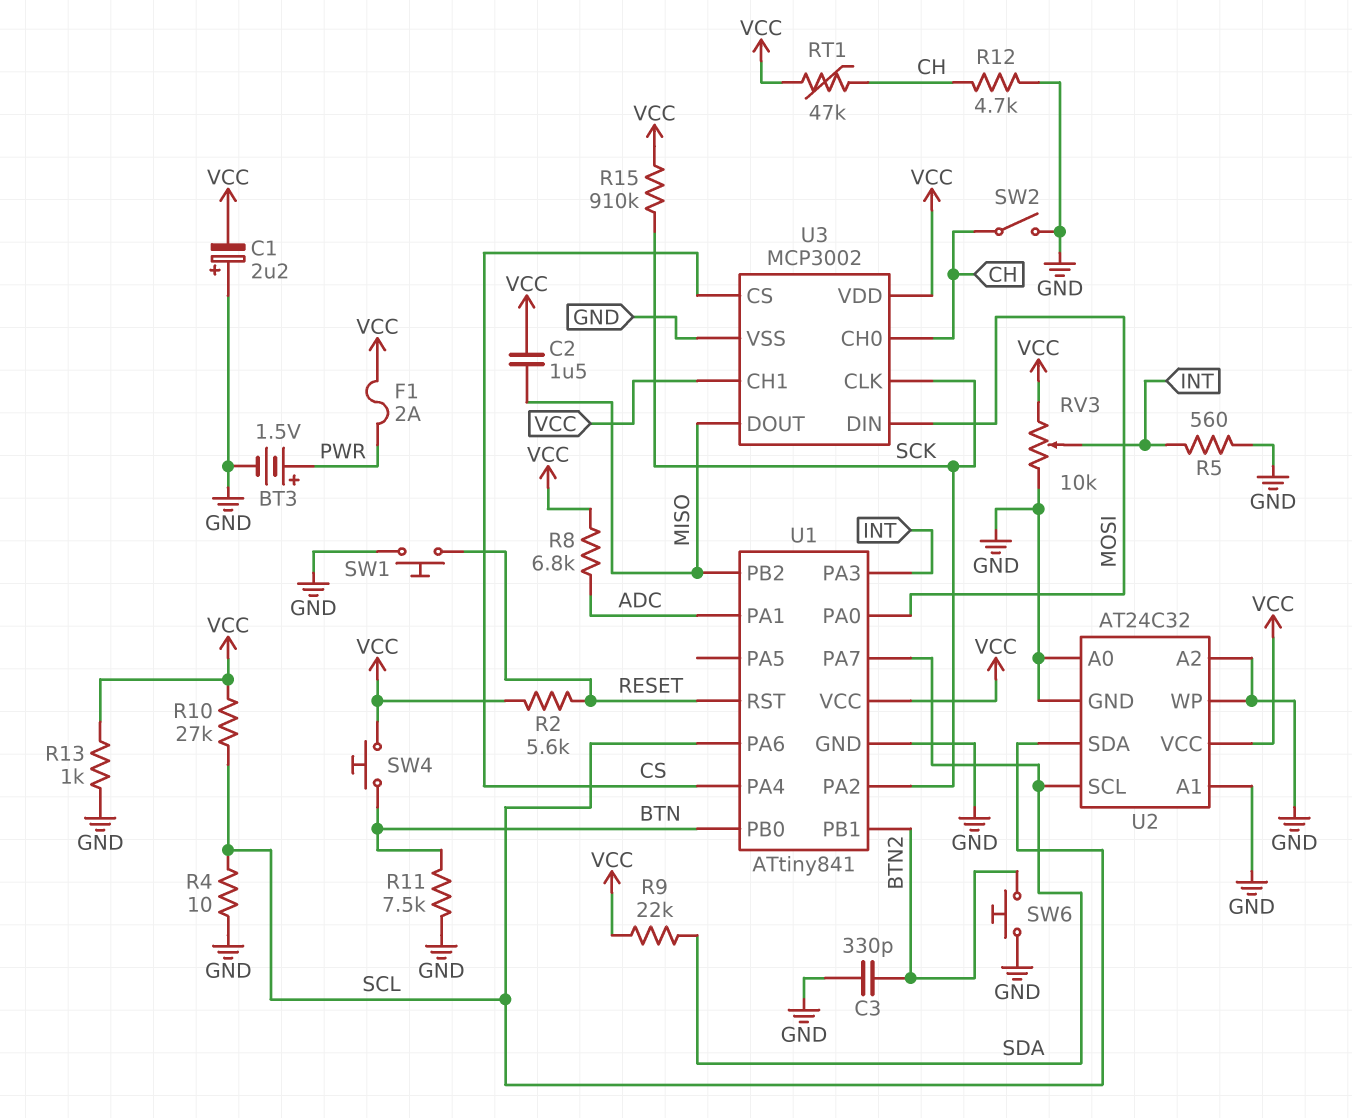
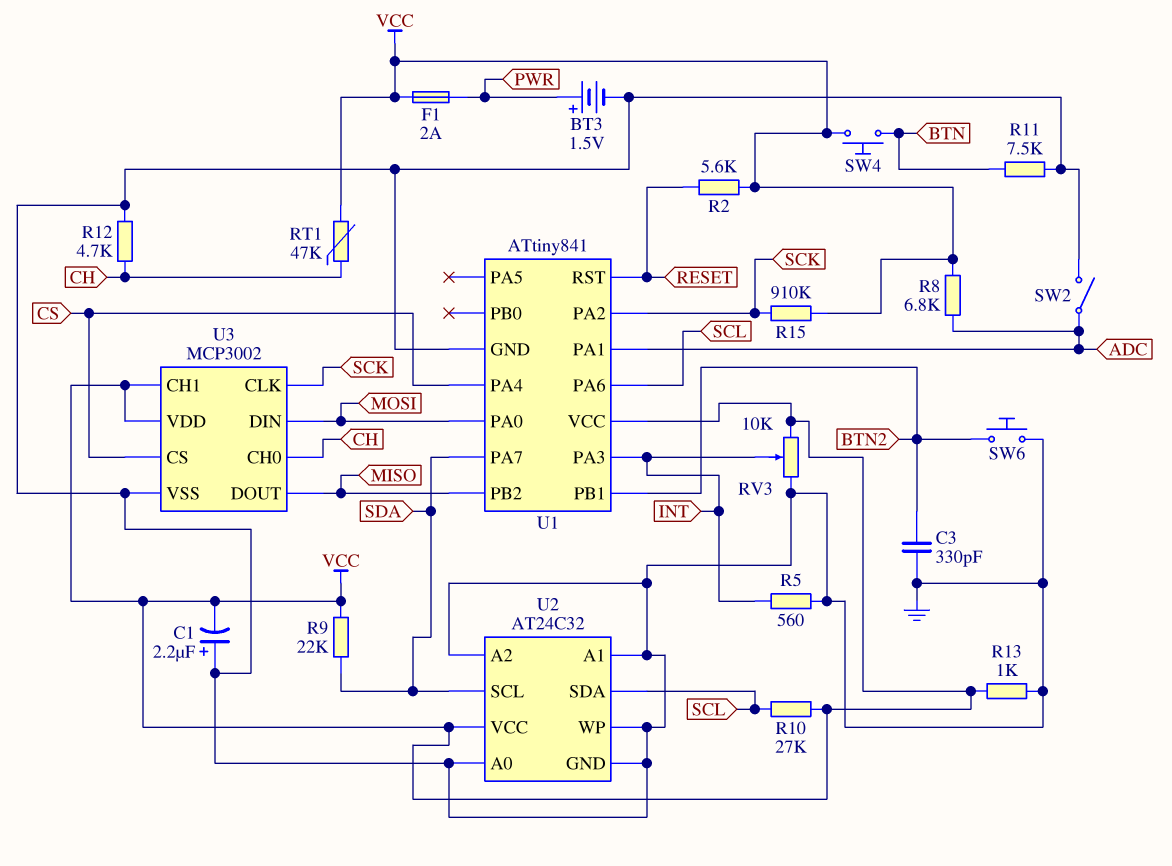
C2: 1.5uF (MISO, VCC) -> none
R4: 10 (GND, SCL) -> none
SW1: button (GND, RESET) -> none
SW2: switch (CH, GND) -> switch (ADC, GND)
U1 pin PB0: BTN -> none

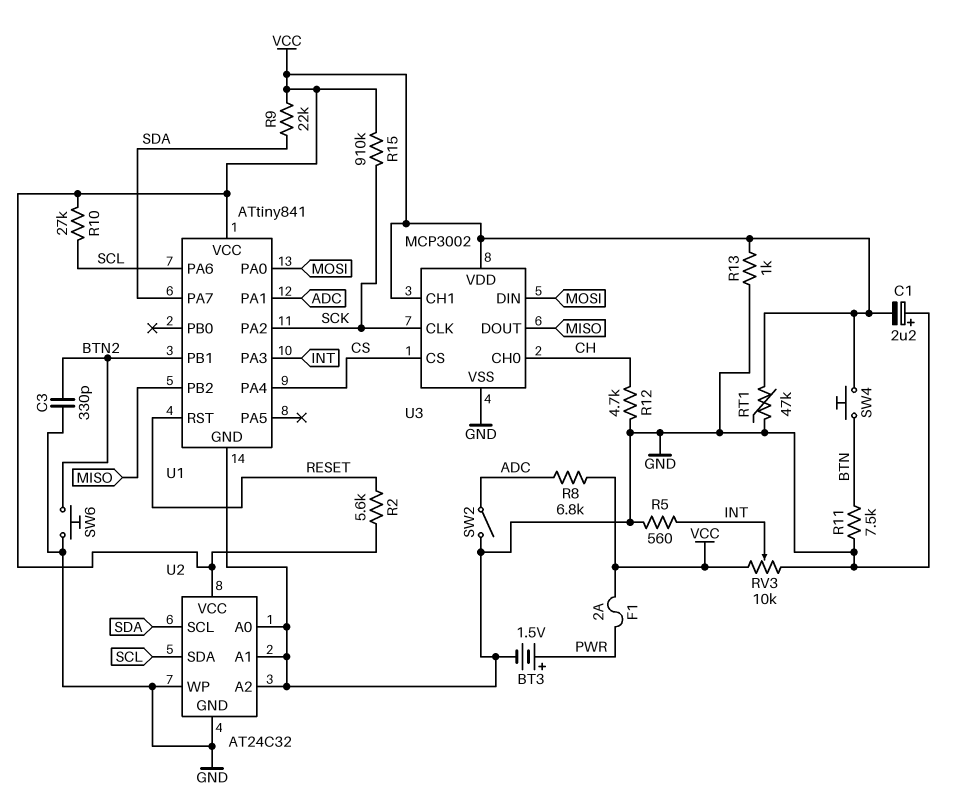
RT1: 47k (CH, VCC) -> 47k (GND, VCC)

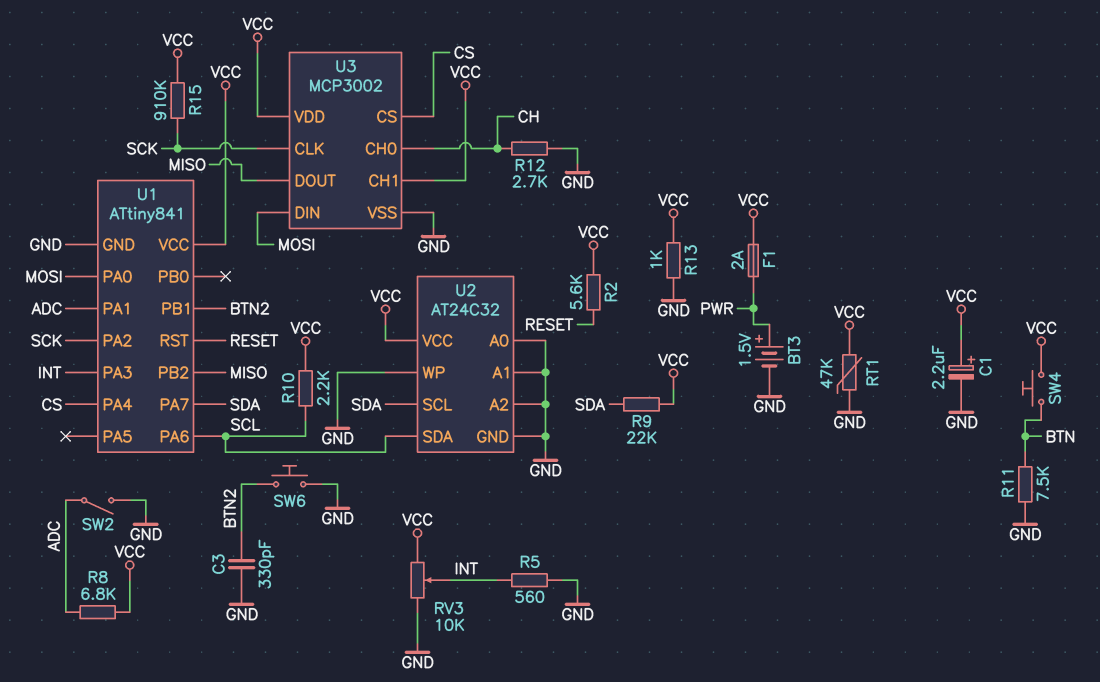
C1: 2.2uF (plus GND, minus VCC) -> 2.2uF (plus VCC, minus GND)
R10: 27k (SCL, VCC) -> 2.2k (SCL, VCC)
R12: 4.7k (CH, GND) -> 2.7k (CH, GND)

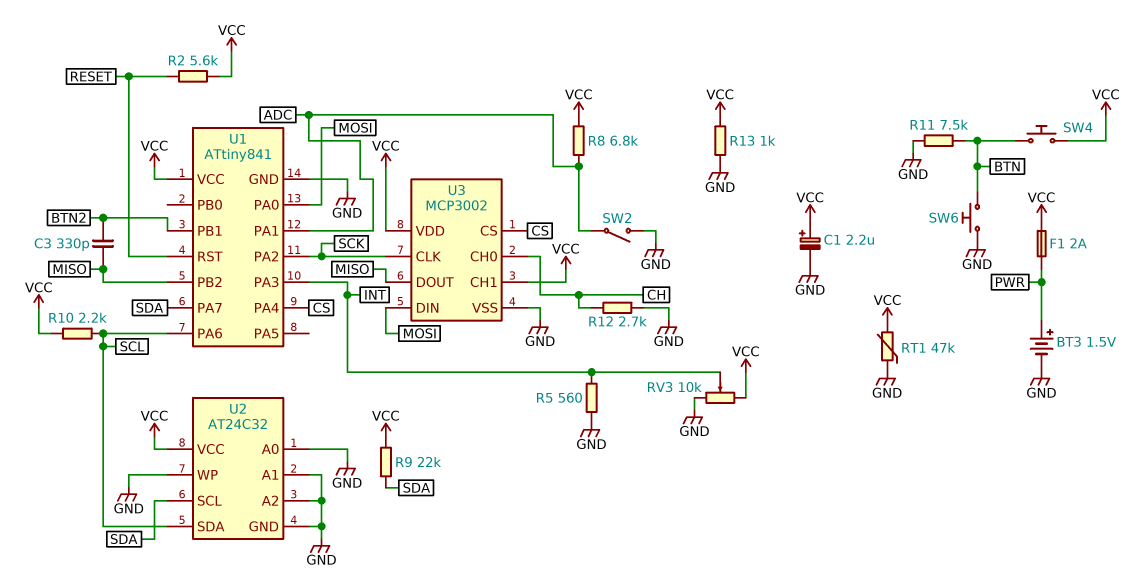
C3: 330pF (BTN2, GND) -> 330pF (BTN2, MISO)
R15: 910k (SCK, VCC) -> none
SW6: button (BTN2, GND) -> button (BTN, GND)

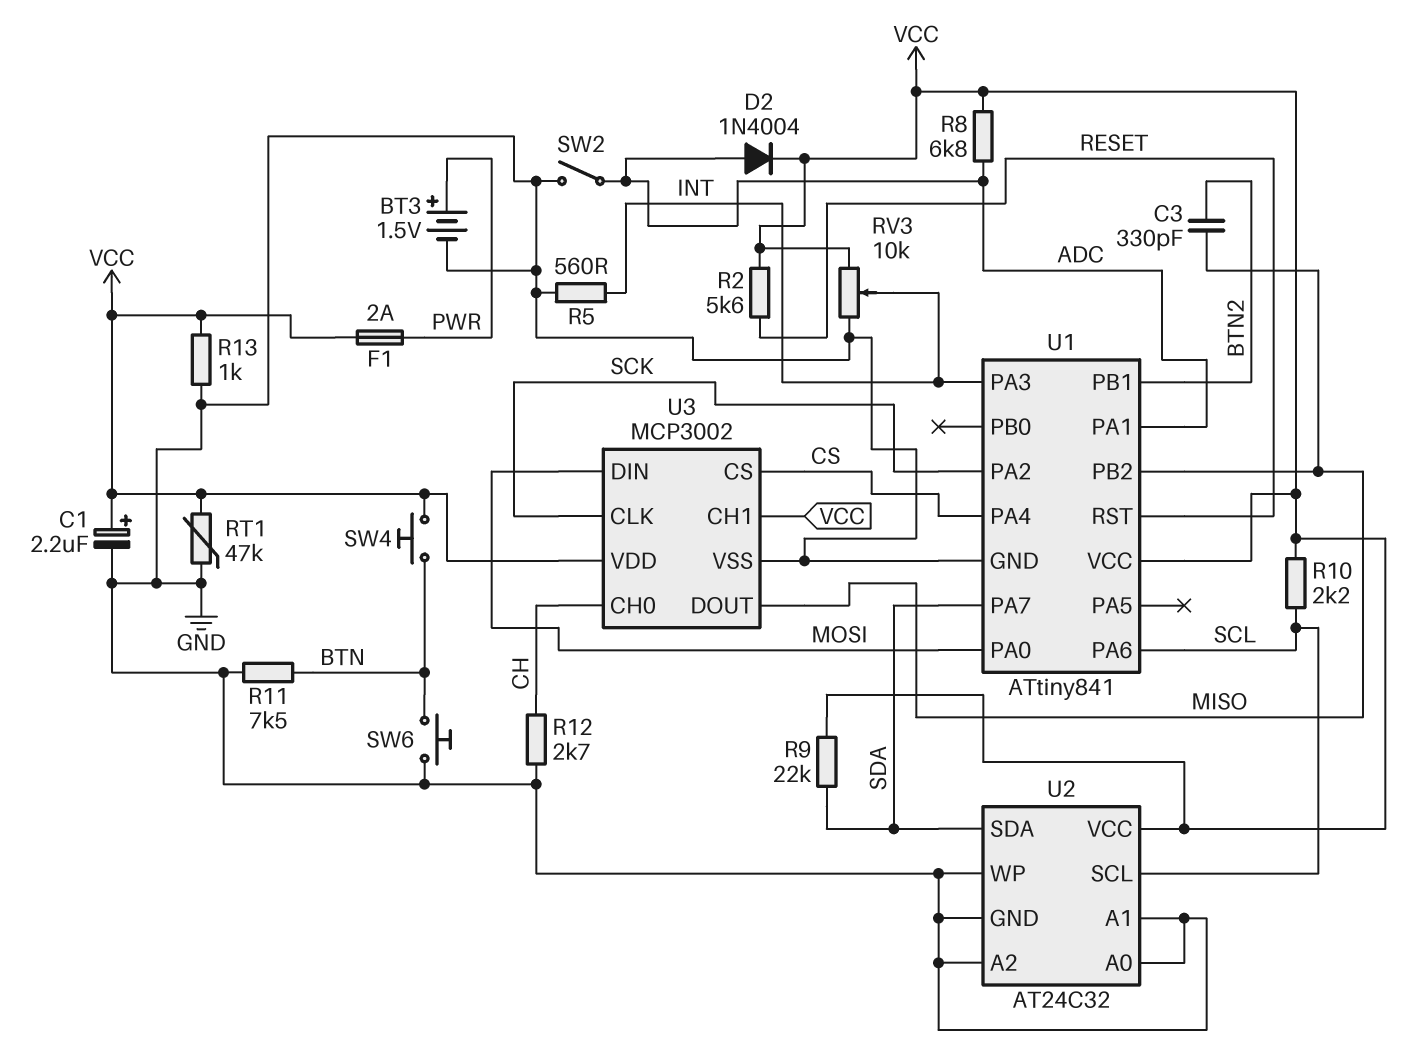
D2: none -> diode 1N4004 (A ADC, K VCC)
U2 pin SCL: SDA -> SCL
U2 pin SDA: SCL -> SDA

